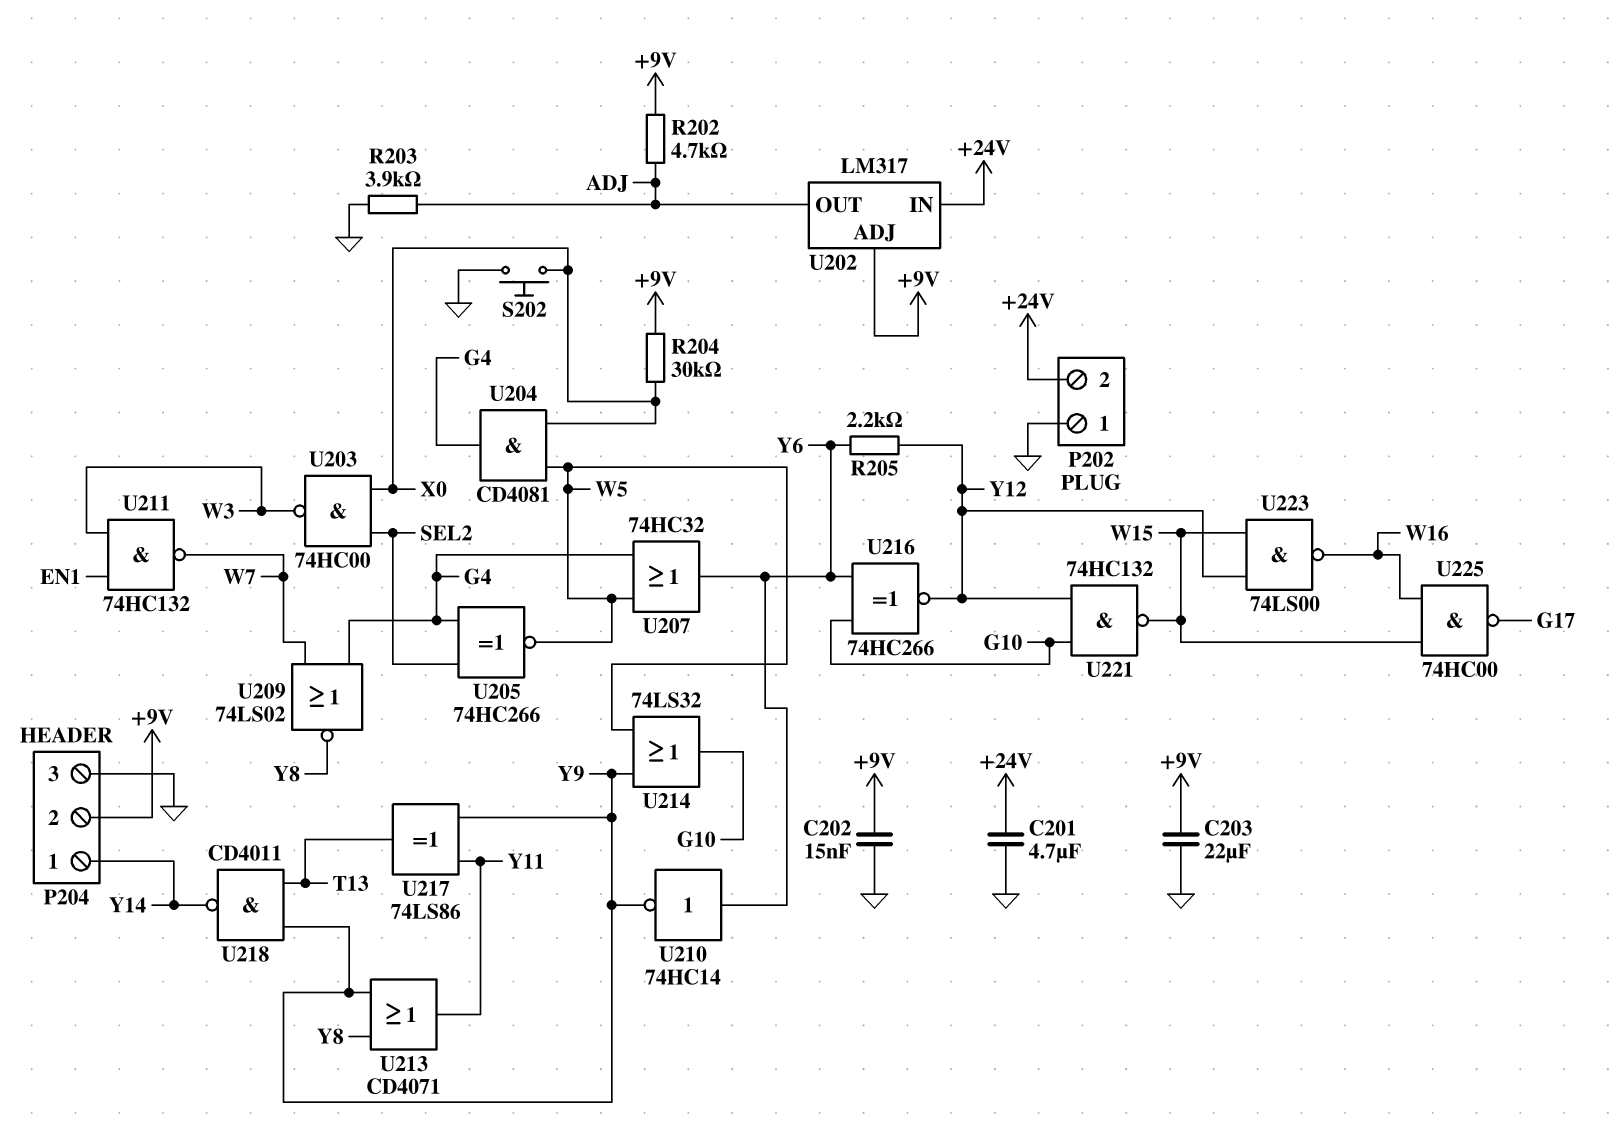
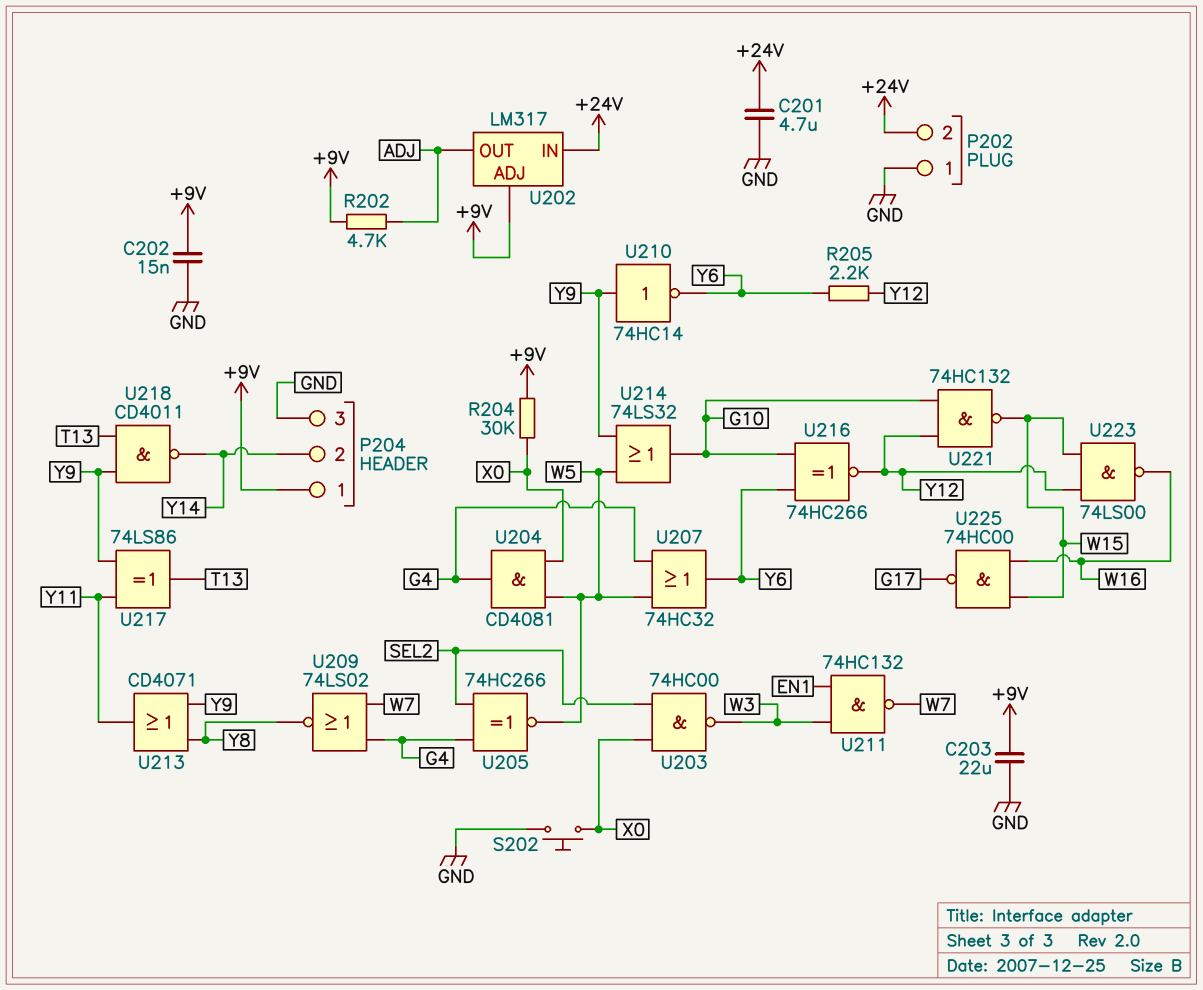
P204 pin 1: Y14 -> +9V
P204 pin 2: +9V -> Y14
R203: 3.9k (ADJ, GND) -> none
U210: NOT 74HC14 (in Y6, out Y9) -> NOT 74HC14 (in Y9, out Y6)

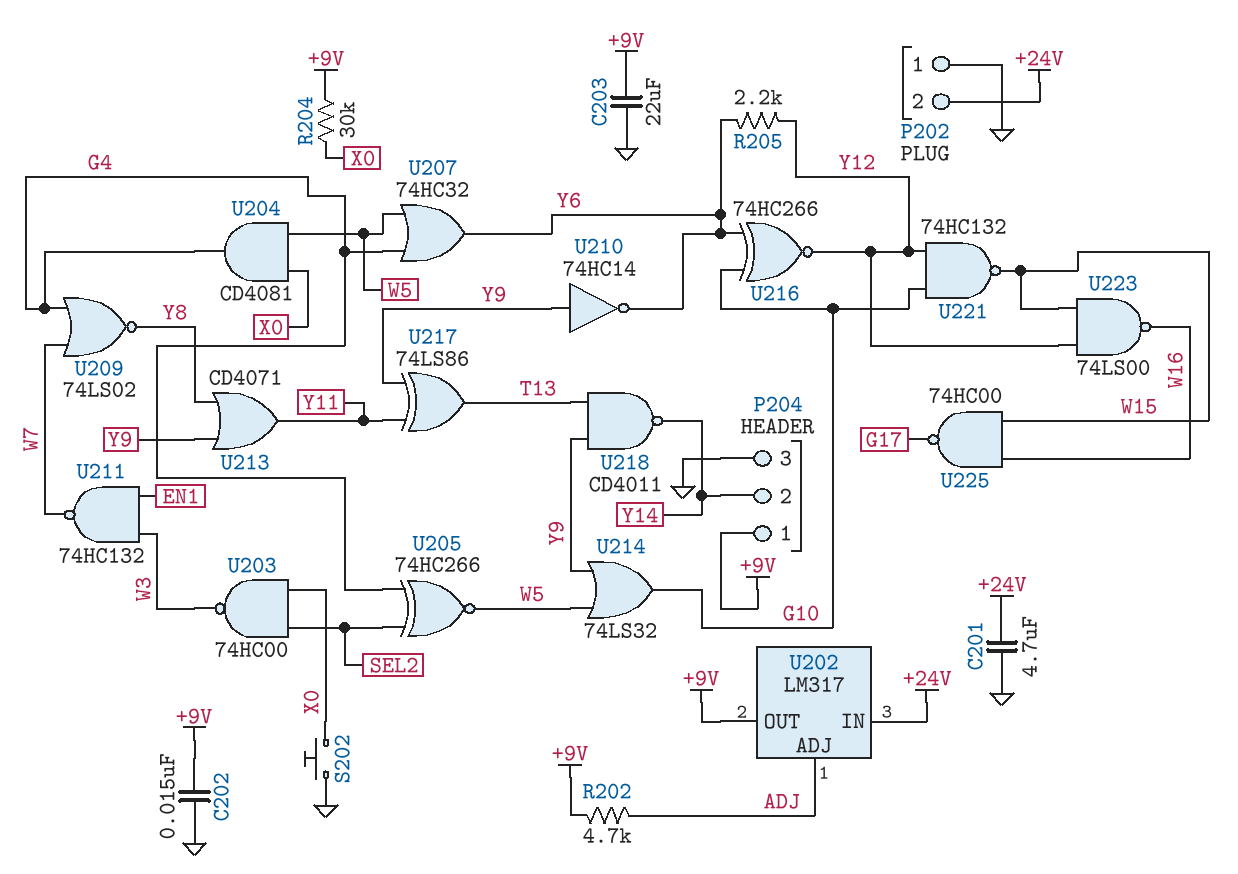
U202 pin ADJ: +9V -> ADJ
U202 pin OUT: ADJ -> +9V

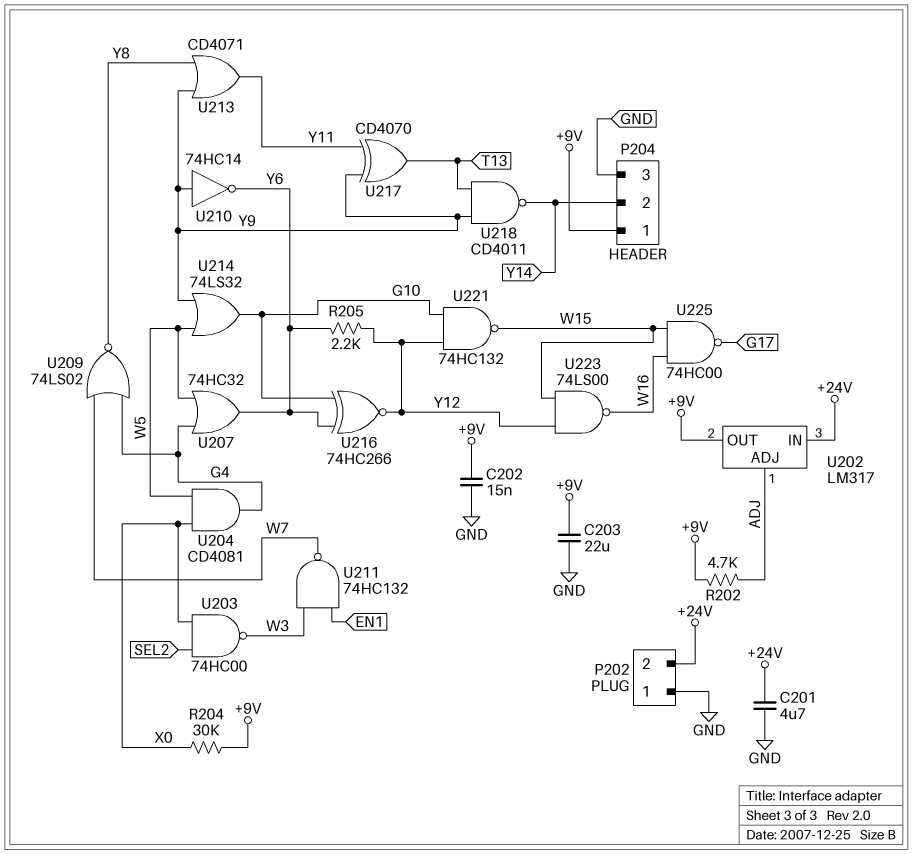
S202: button (GND, X0) -> none
U205: XNOR 74HC266 (in G4, in SEL2, out W5) -> none
U217: XOR 74LS86 (in Y9, in Y11, out T13) -> XOR CD4070 (in Y9, in Y11, out T13)

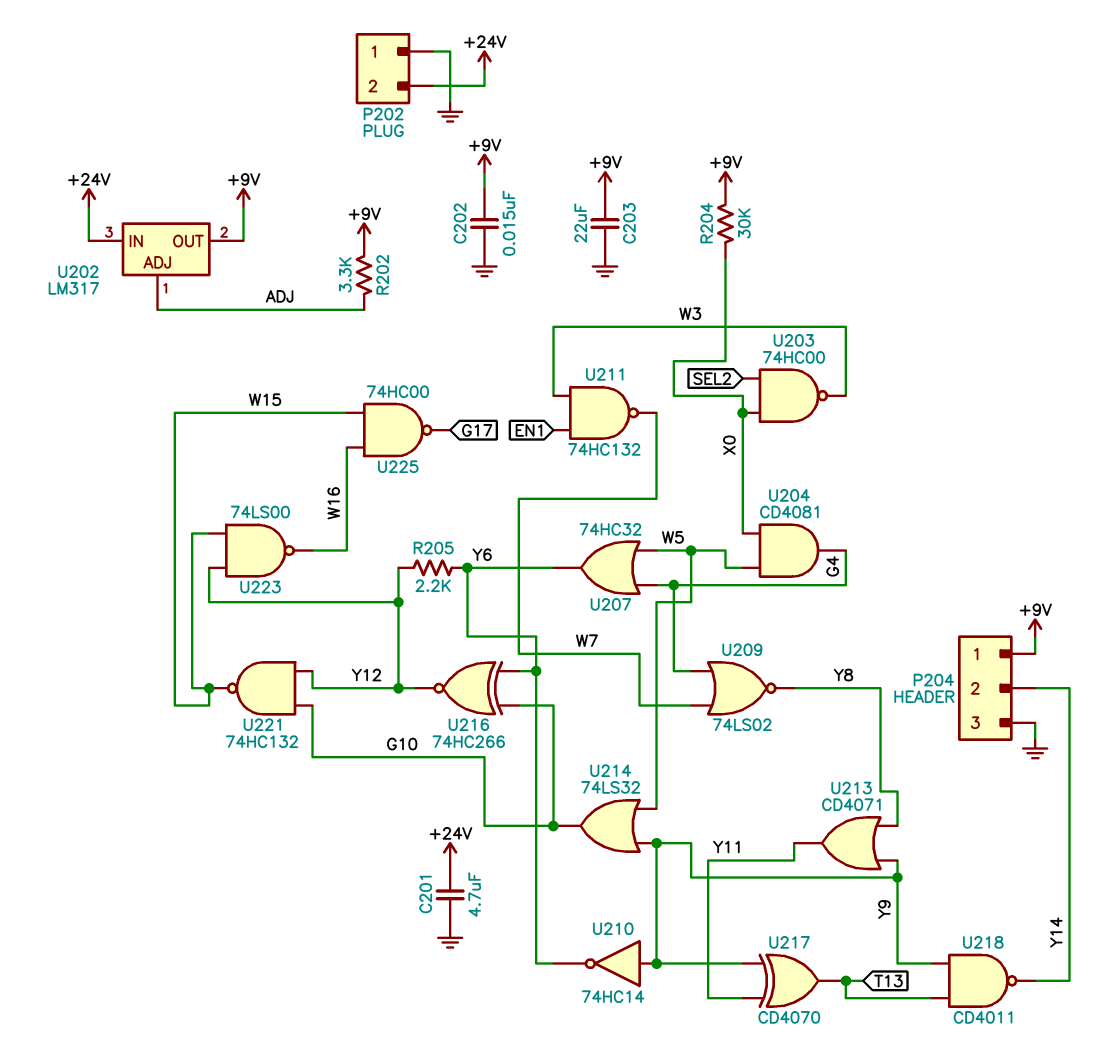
R202: 4.7k (+9V, ADJ) -> 3.3k (+9V, ADJ)

